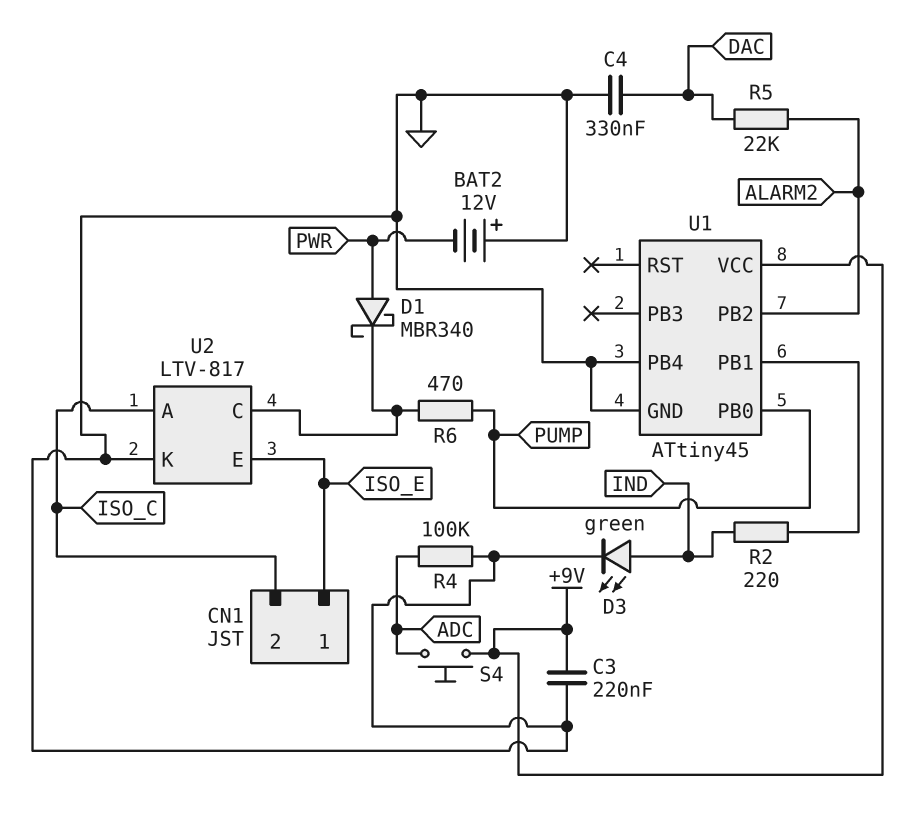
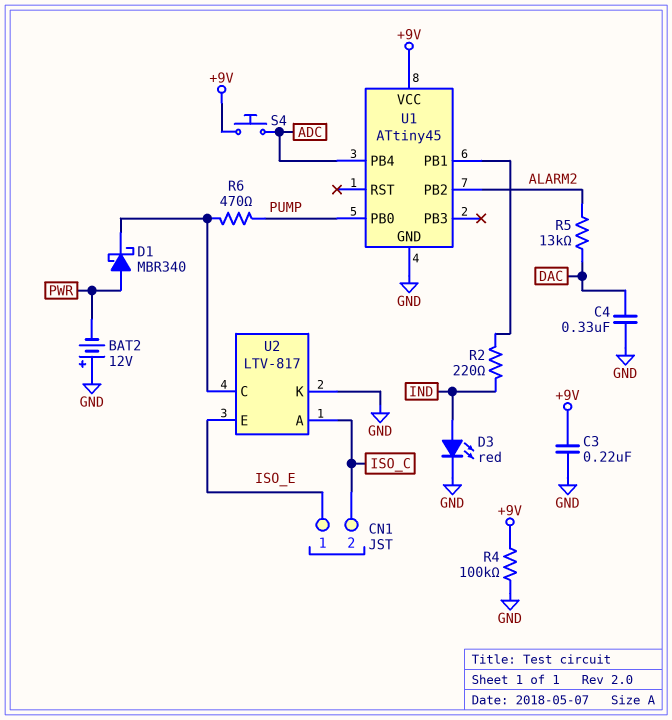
D3: LED green (A IND, K GND) -> LED red (A IND, K GND)
R4: 100k (ADC, GND) -> 100k (+9V, GND)
R5: 22k (ALARM2, DAC) -> 13k (ALARM2, DAC)
U1 pin PB4: GND -> ADC

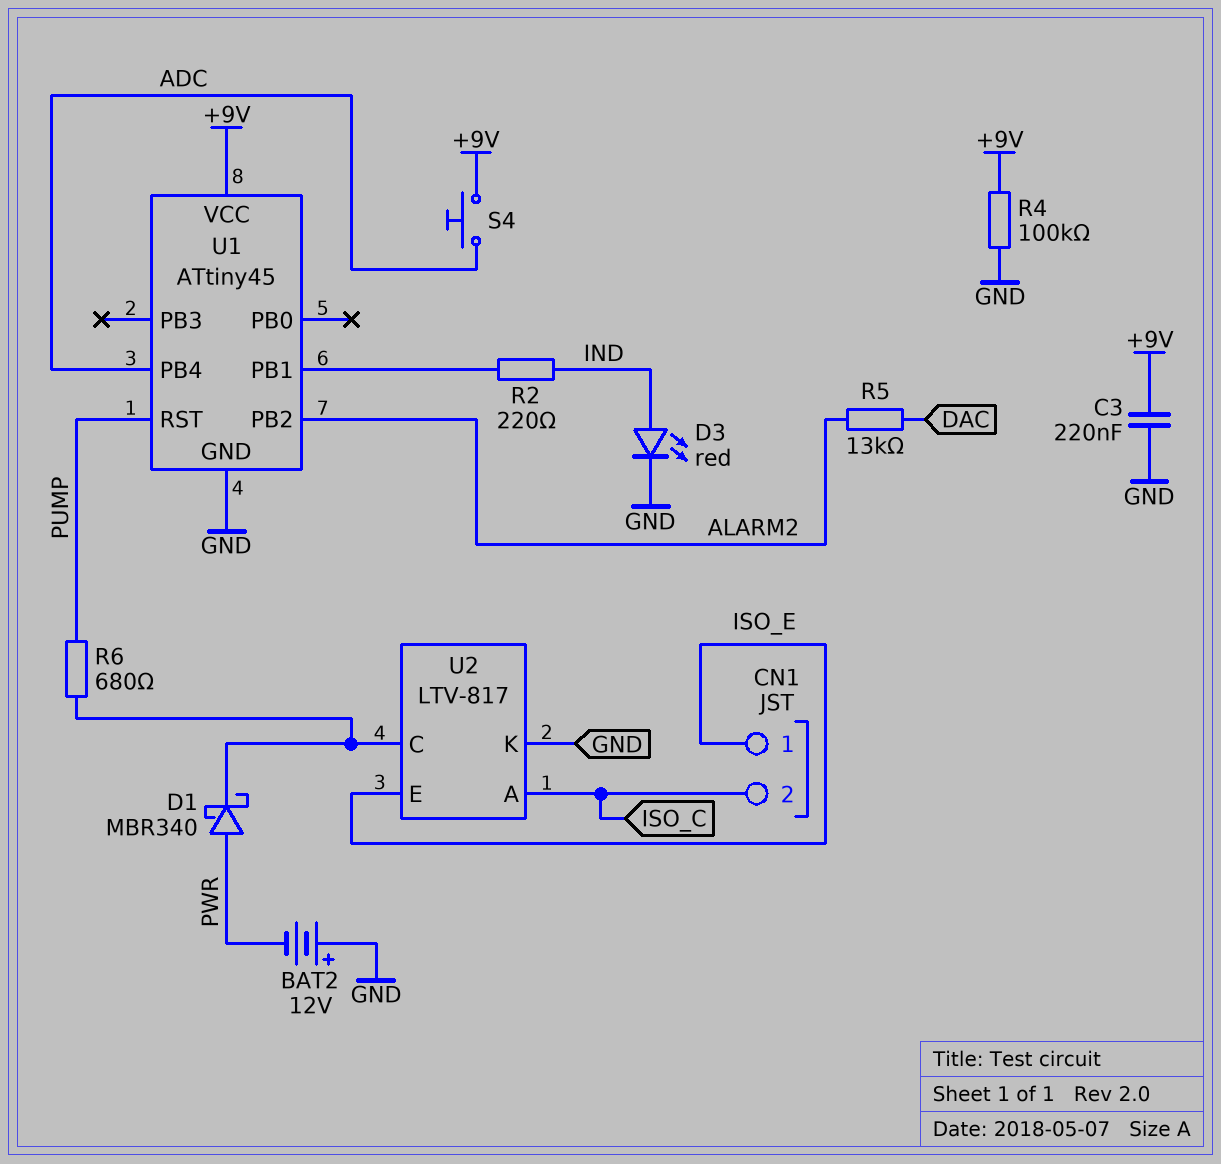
C4: 330nF (DAC, GND) -> none
R6: 470 (PUMP, U2/C) -> 680 (PUMP, U2/C)
U1 pin PB0: PUMP -> none
U1 pin RST: none -> PUMP

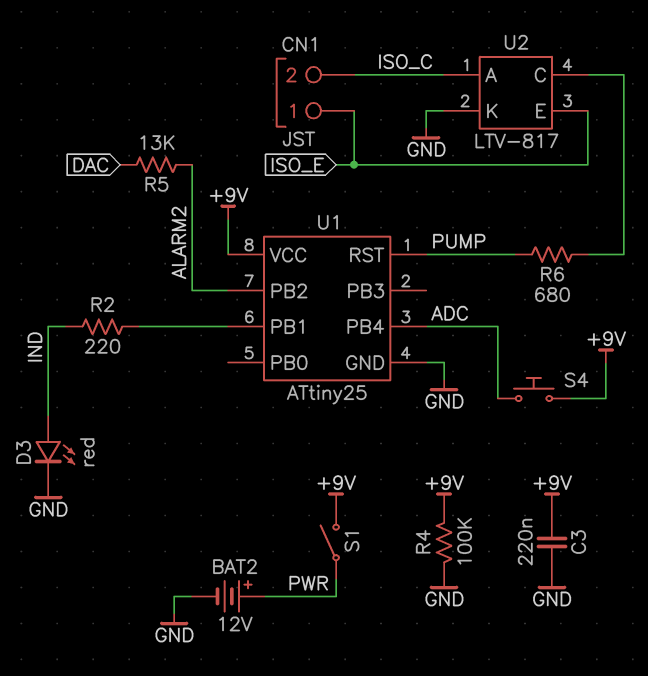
BAT2: 12V (plus GND, minus PWR) -> 12V (plus PWR, minus GND)
D1: schottky MBR340 (A PWR, K U2/C) -> none
S1: none -> switch (+9V, PWR)
U1: ATtiny45 -> ATtiny25

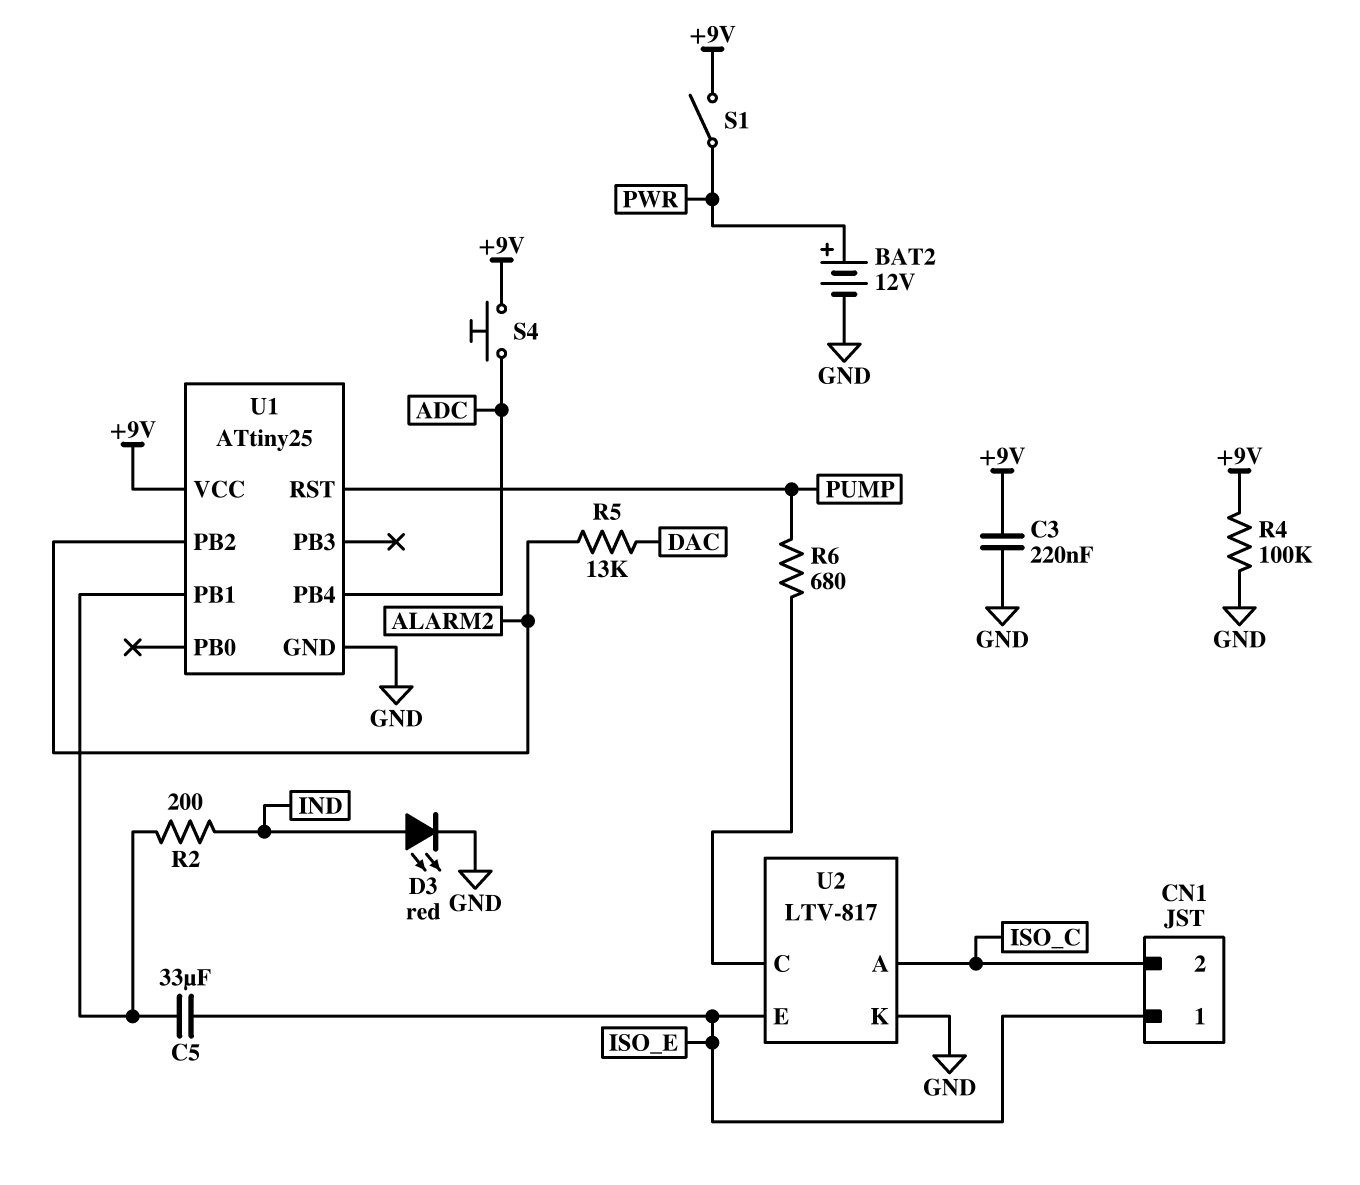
C5: none -> 33uF (ISO_E, U1/PB1)
R2: 220 (IND, U1/PB1) -> 200 (IND, U1/PB1)

